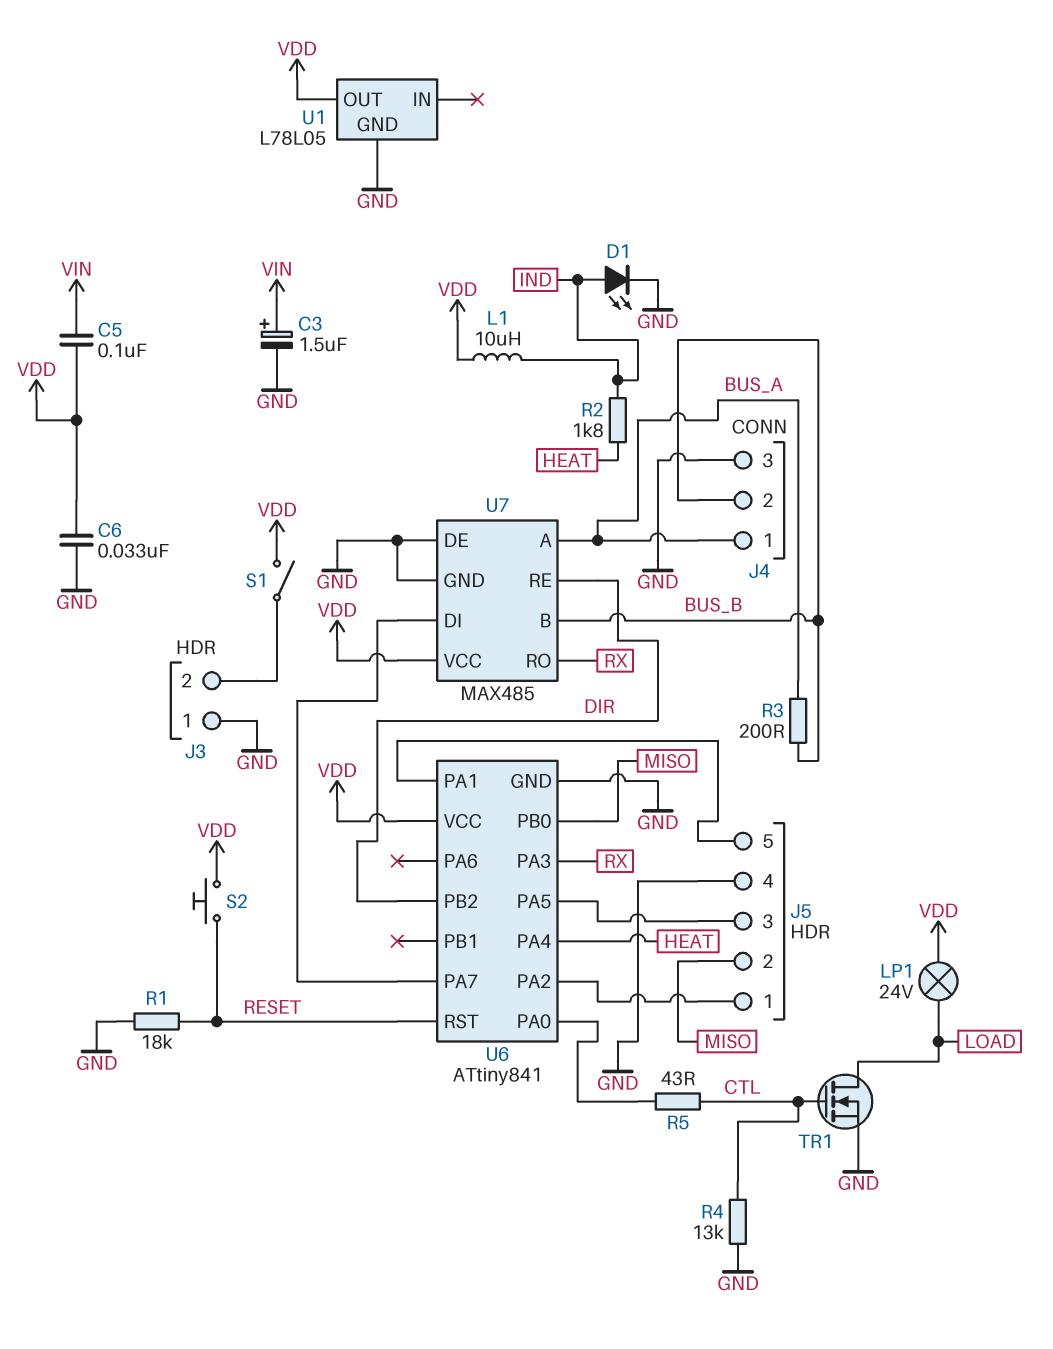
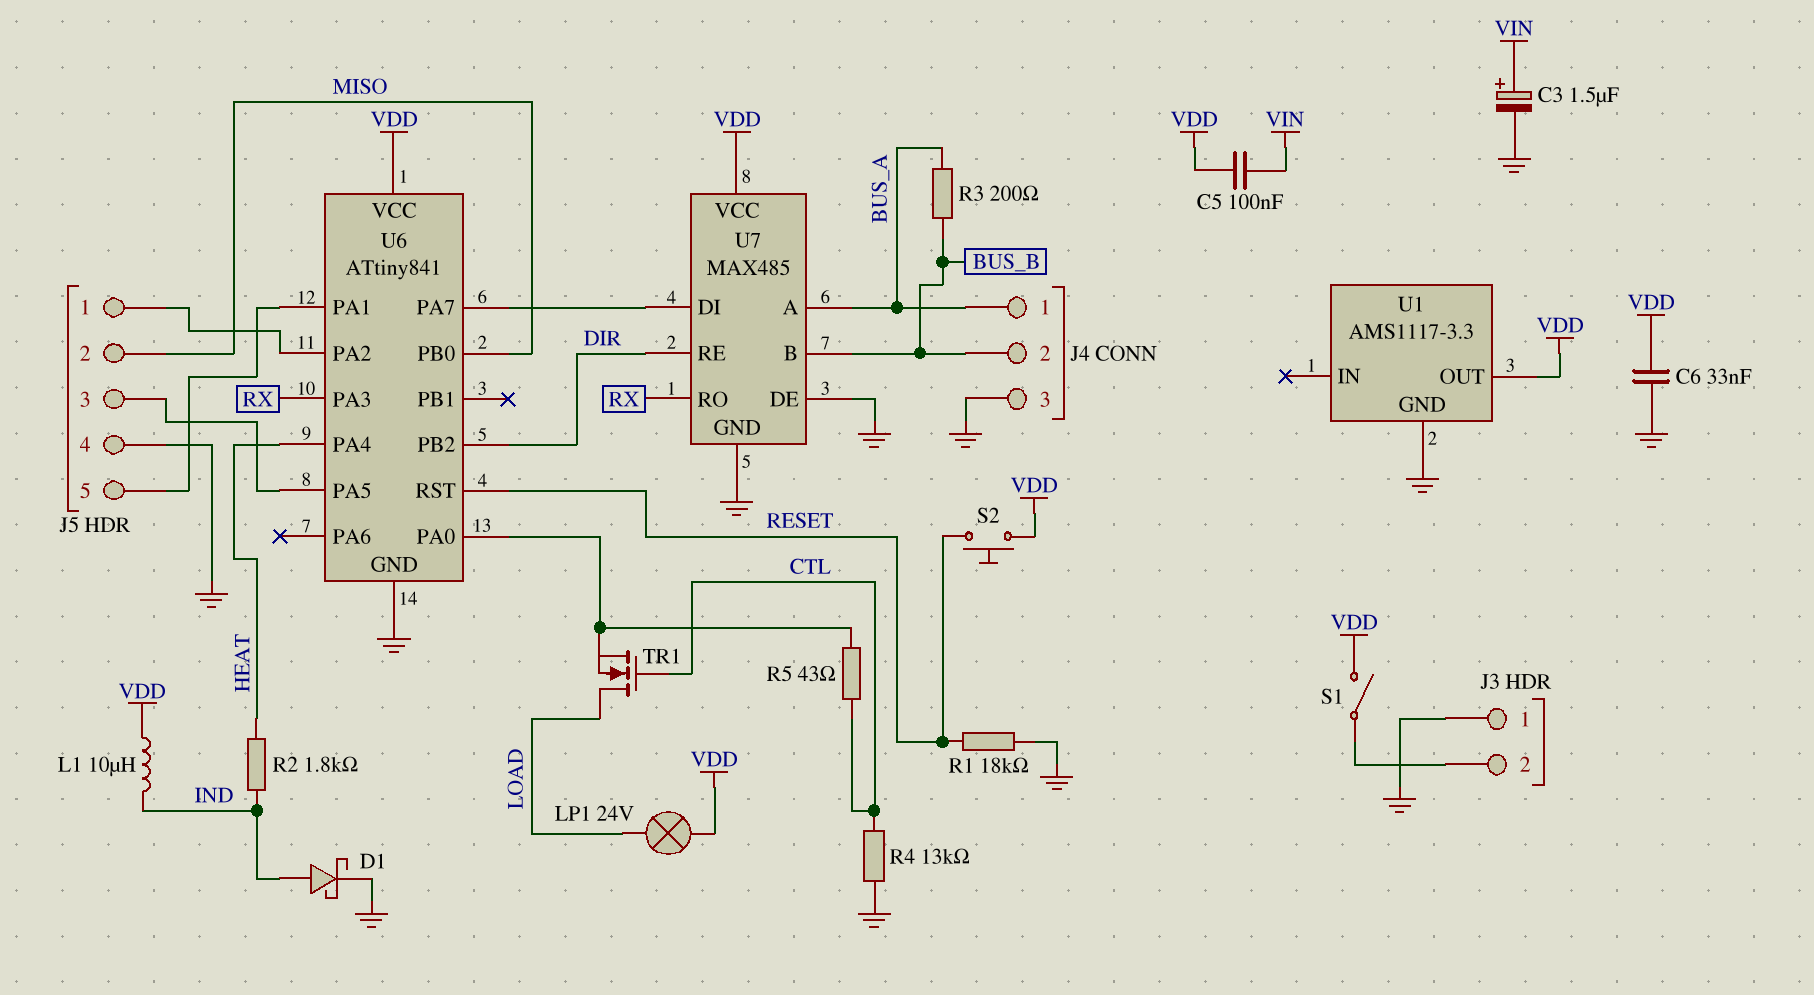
D1: LED (A IND, K GND) -> schottky (A IND, K GND)
TR1: NMOS (G CTL, D LOAD, S GND) -> NMOS (G CTL, D LOAD, S U6/PA0)
U1: L78L05 -> AMS1117-3.3

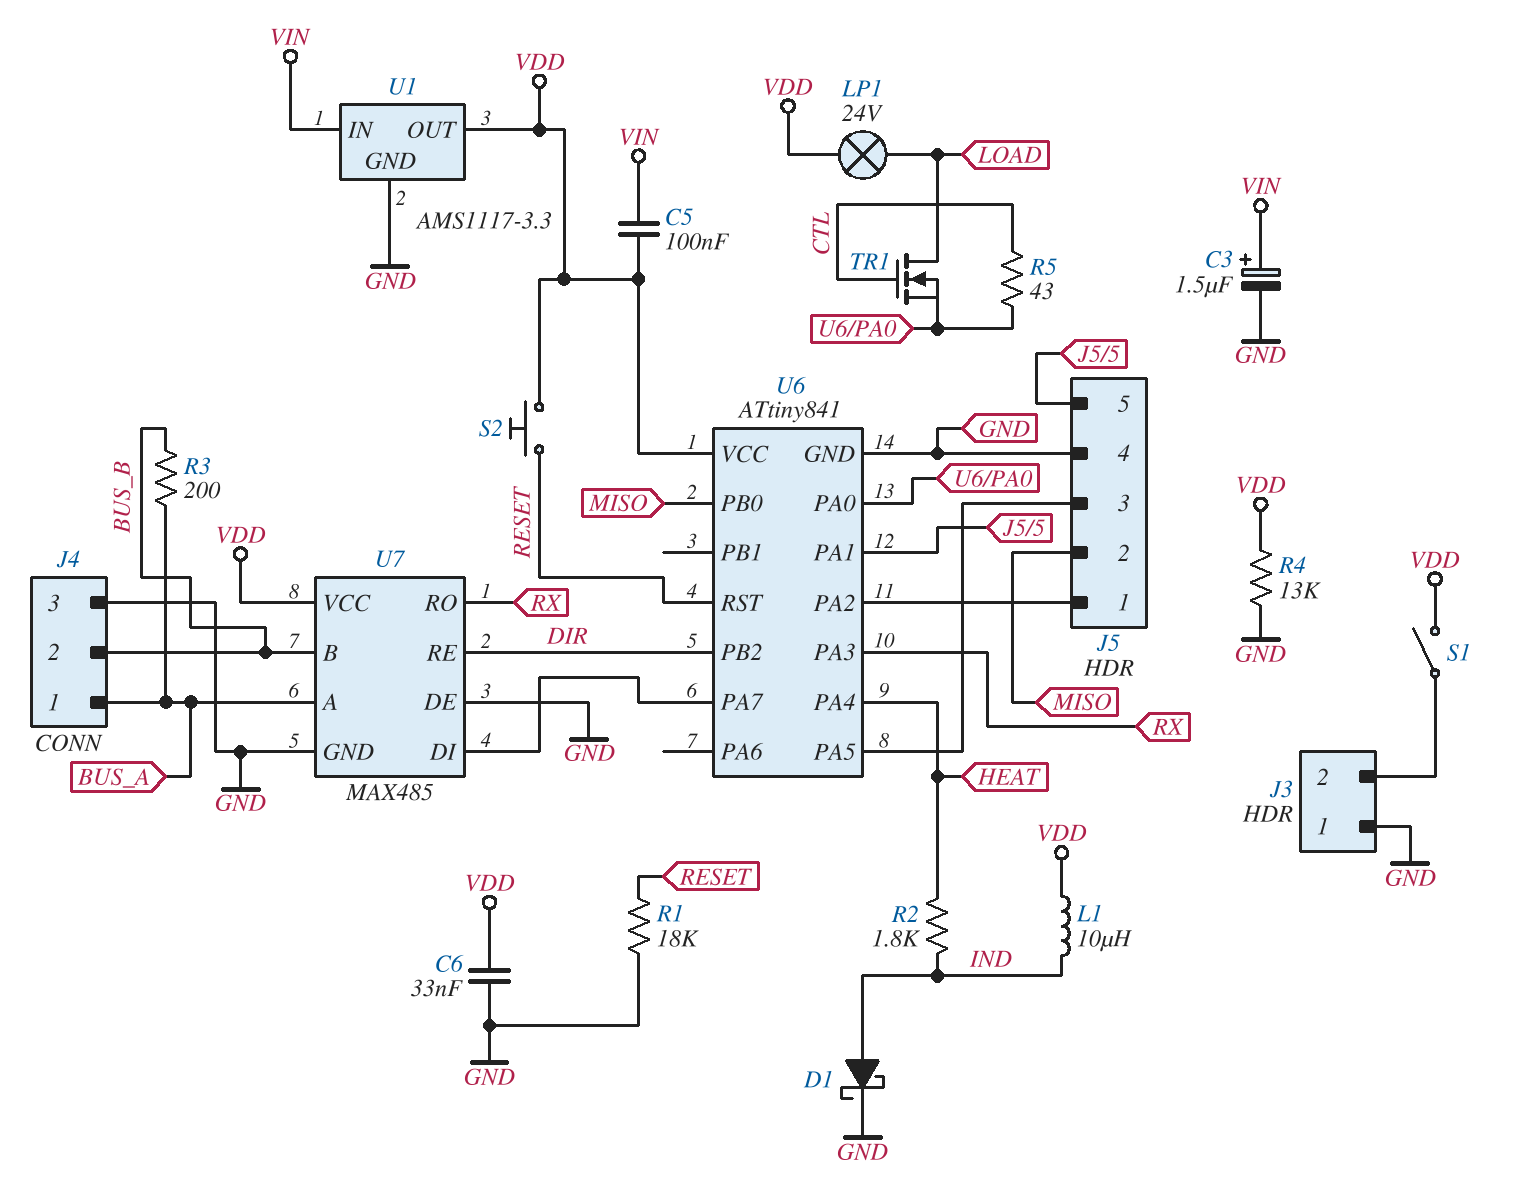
R4: 13k (CTL, GND) -> 13k (GND, VDD)
U1 pin IN: none -> VIN

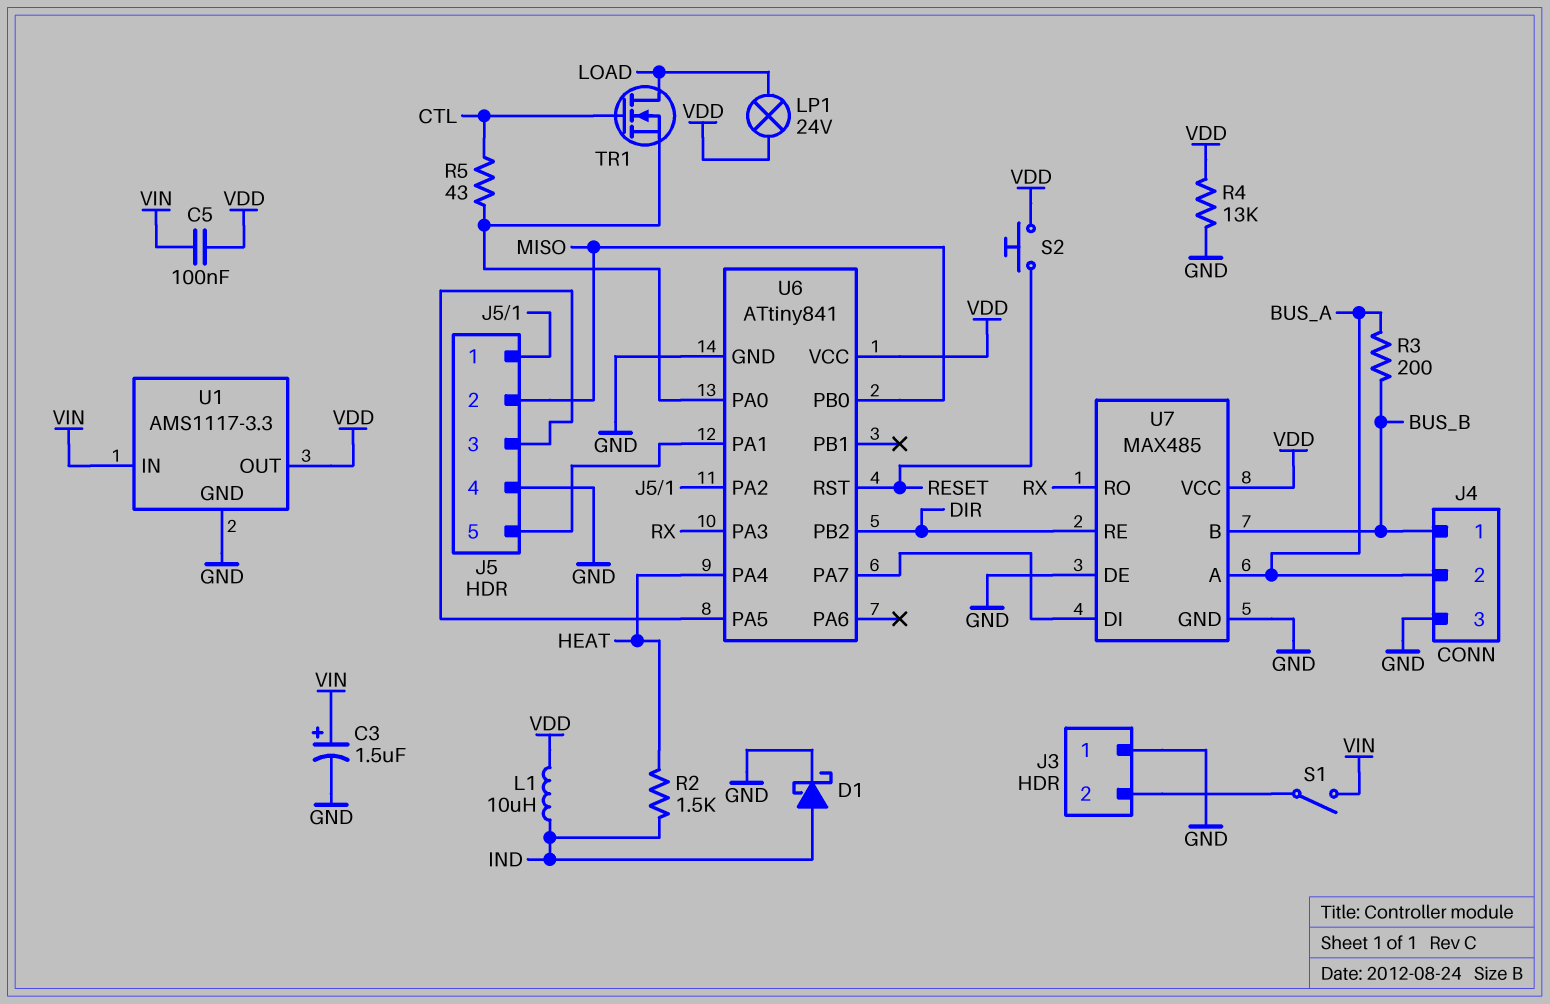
C6: 33nF (GND, VDD) -> none
J4 pin 1: BUS_A -> BUS_B
J4 pin 2: BUS_B -> BUS_A
R1: 18k (GND, RESET) -> none
R2: 1.8k (HEAT, IND) -> 1.5k (HEAT, IND)
S1: switch (J3/2, VDD) -> switch (J3/2, VIN)

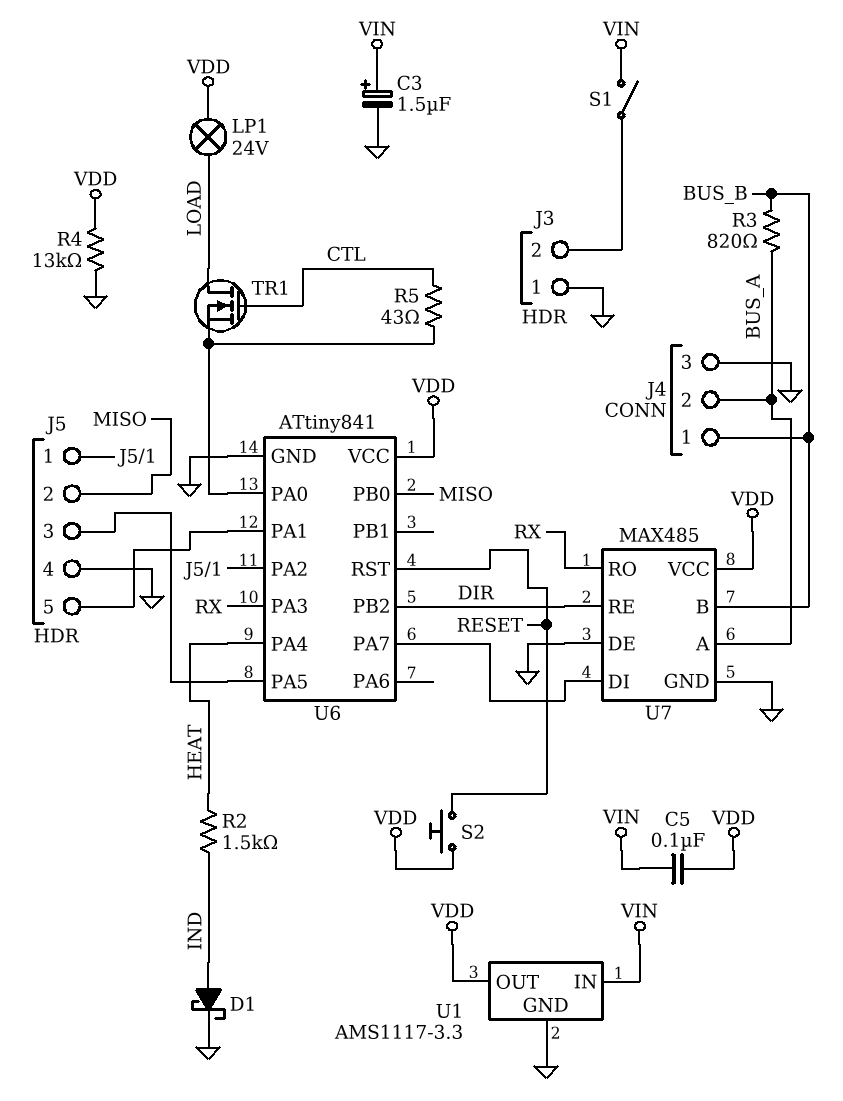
L1: 10uH (IND, VDD) -> none
R3: 200 (BUS_A, BUS_B) -> 820 (BUS_A, BUS_B)

